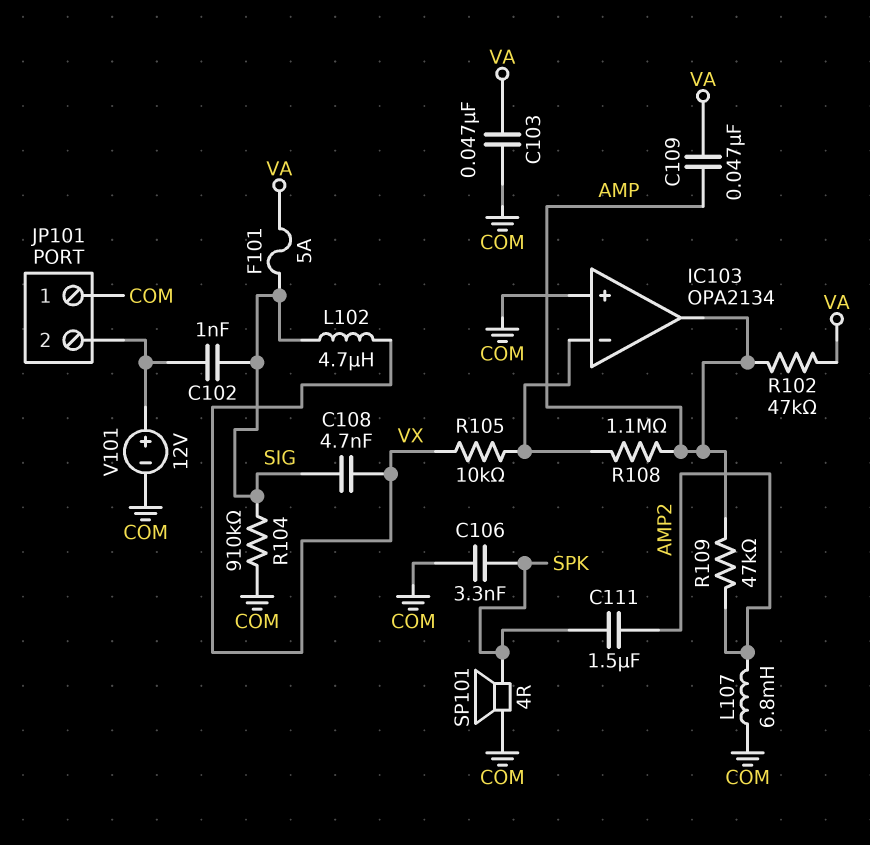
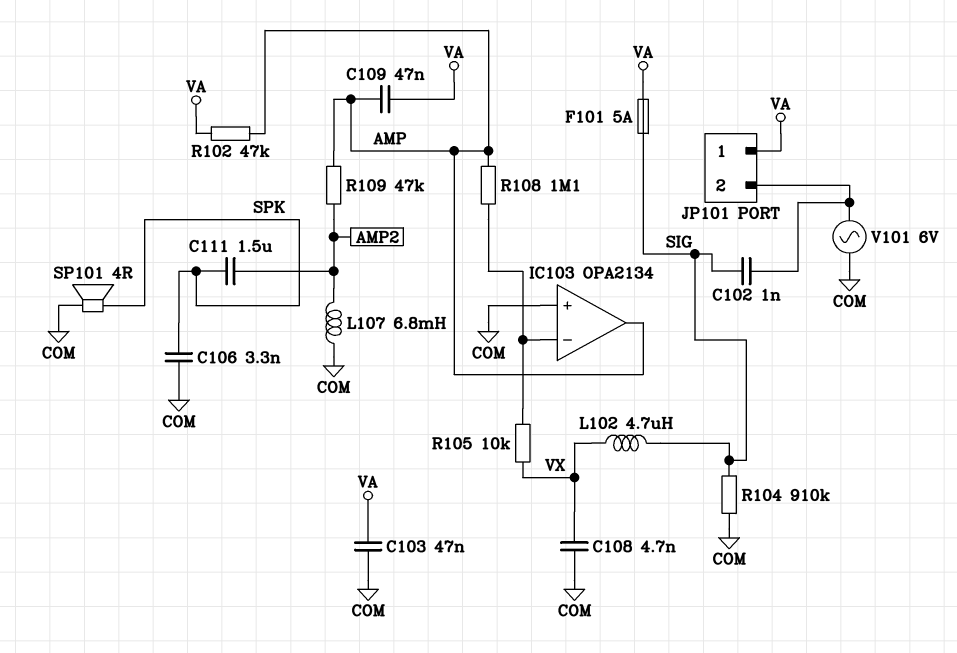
C108: 4.7nF (SIG, VX) -> 4.7nF (COM, VX)
JP101 pin 1: COM -> VA
V101: 12V (plus JP101/2, minus COM) -> AC 6V (COM, JP101/2)

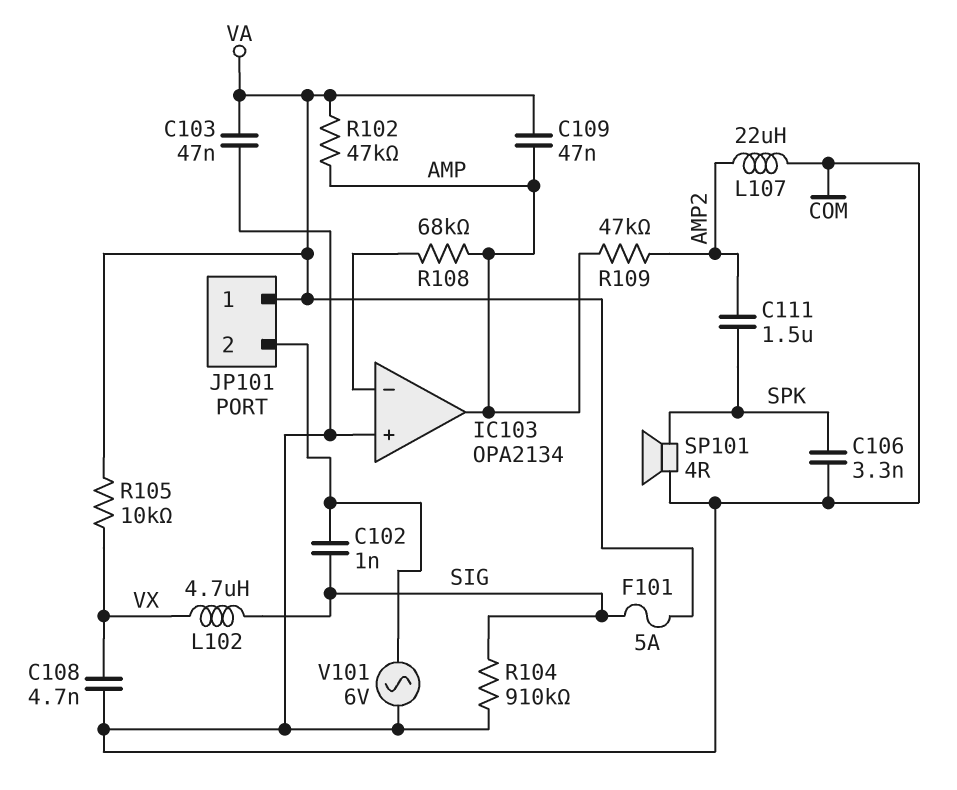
L107: 6.8mH (AMP2, COM) -> 22uH (AMP2, COM)
R105: 10k (IC103/in-, VX) -> 10k (VA, VX)
R108: 1.1M (AMP, IC103/in-) -> 68k (AMP, IC103/in-)

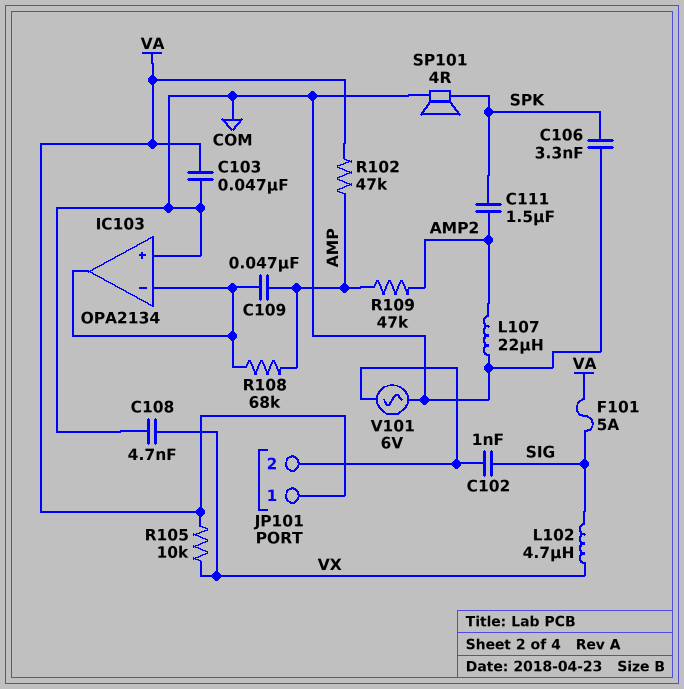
C109: 47nF (AMP, VA) -> 47nF (AMP, IC103/in-)
IC103 pin out: AMP -> IC103/in-
R104: 910k (COM, SIG) -> none

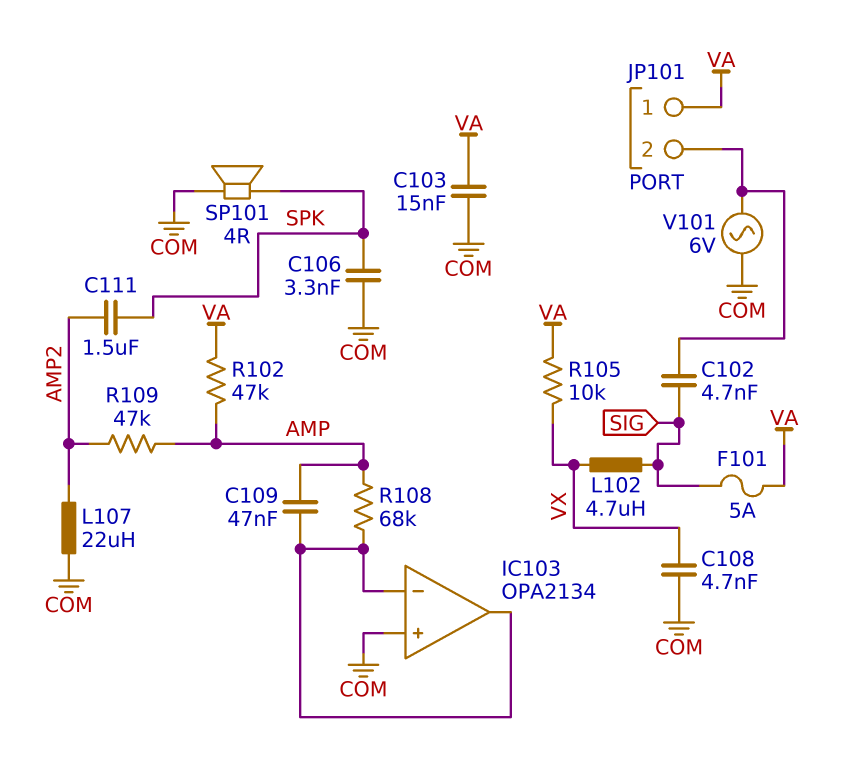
C102: 1nF (JP101/2, SIG) -> 4.7nF (JP101/2, SIG)
C103: 47nF (COM, VA) -> 15nF (COM, VA)

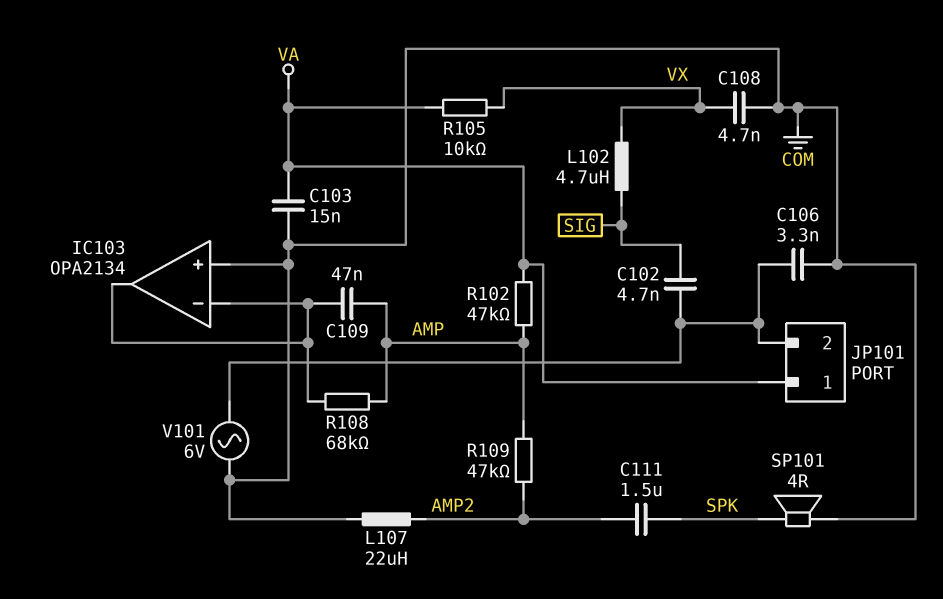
C106: 3.3nF (COM, SPK) -> 3.3nF (COM, JP101/2)
F101: 5A (SIG, VA) -> none

